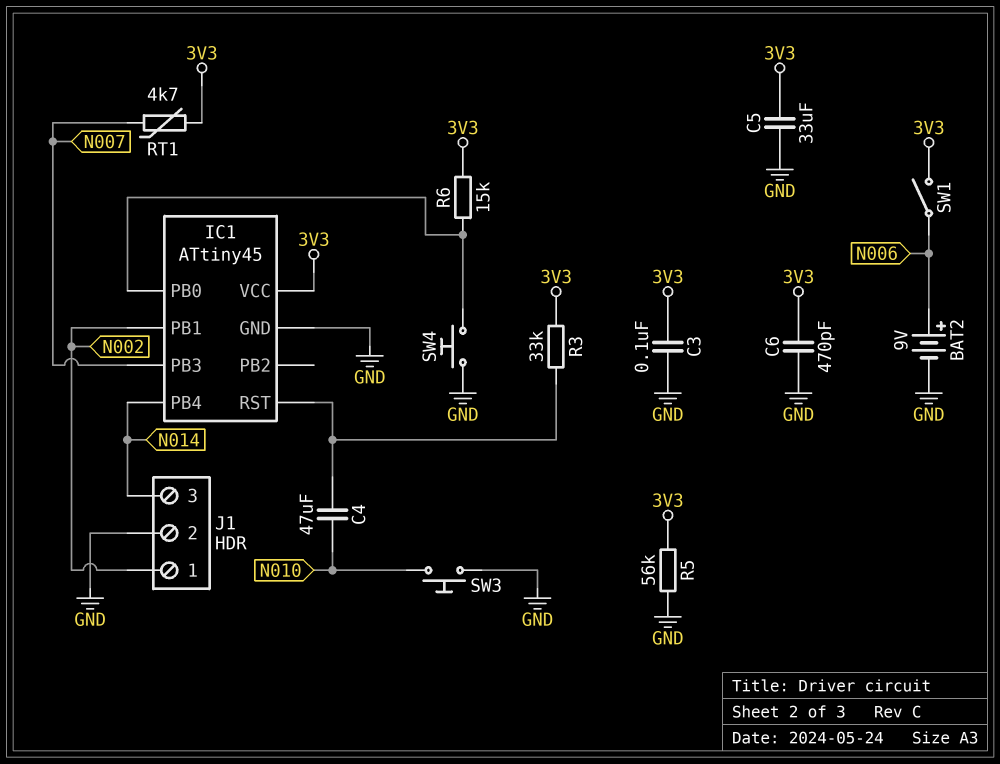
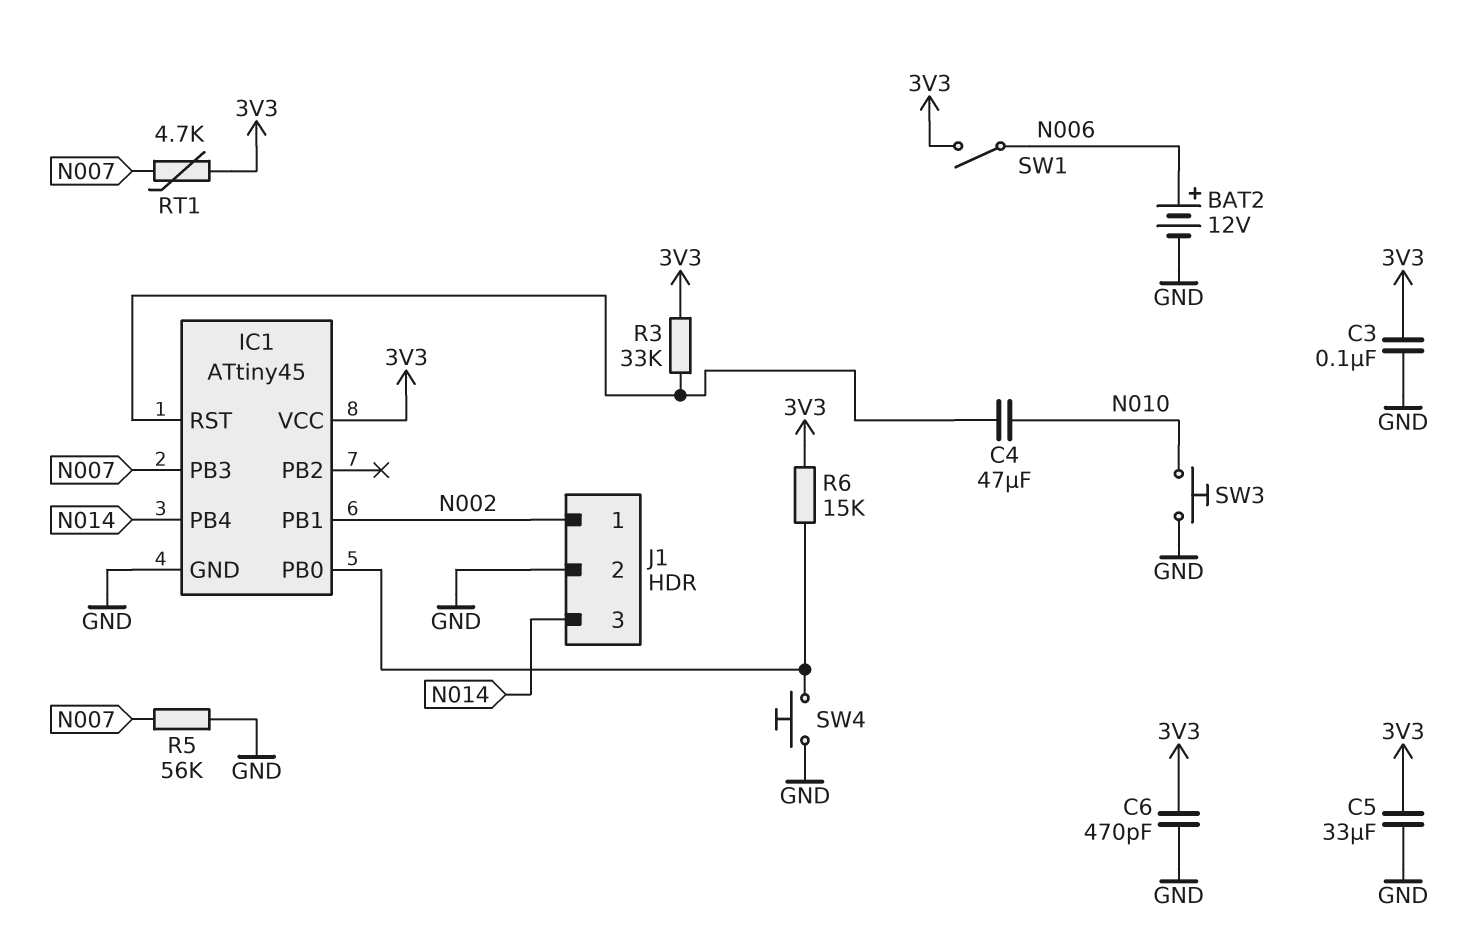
BAT2: 9V (plus N006, minus GND) -> 12V (plus N006, minus GND)
R5: 56k (3V3, GND) -> 56k (GND, N007)

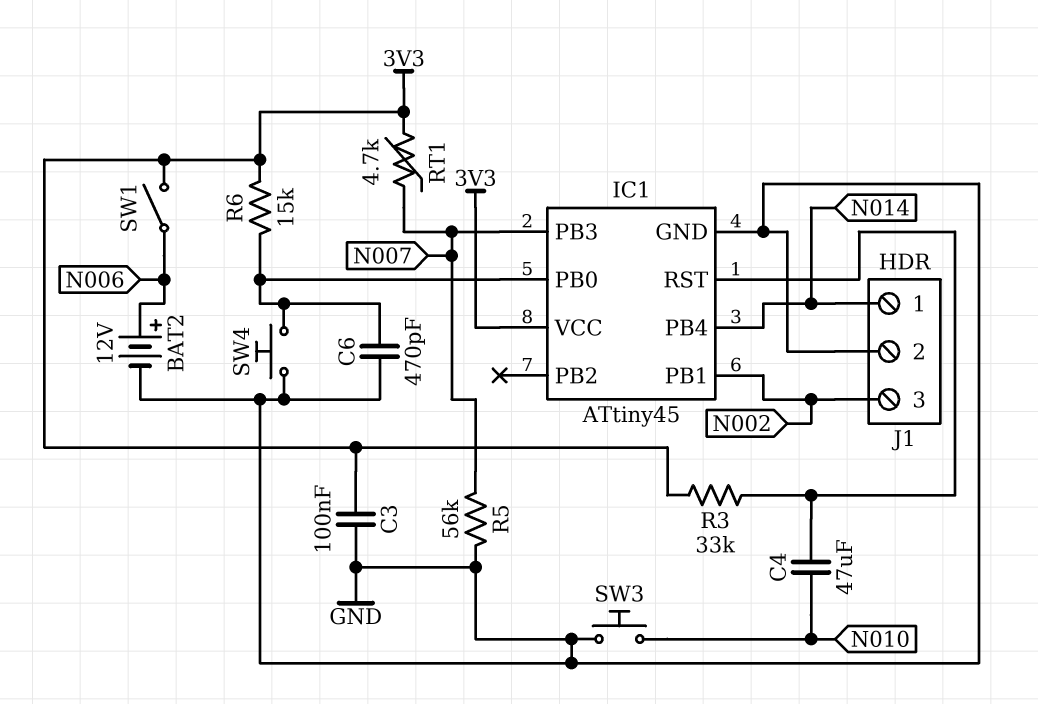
C5: 33uF (3V3, GND) -> none
C6: 470pF (3V3, GND) -> 470pF (GND, IC1/PB0)
J1 pin 1: N002 -> N014
J1 pin 3: N014 -> N002

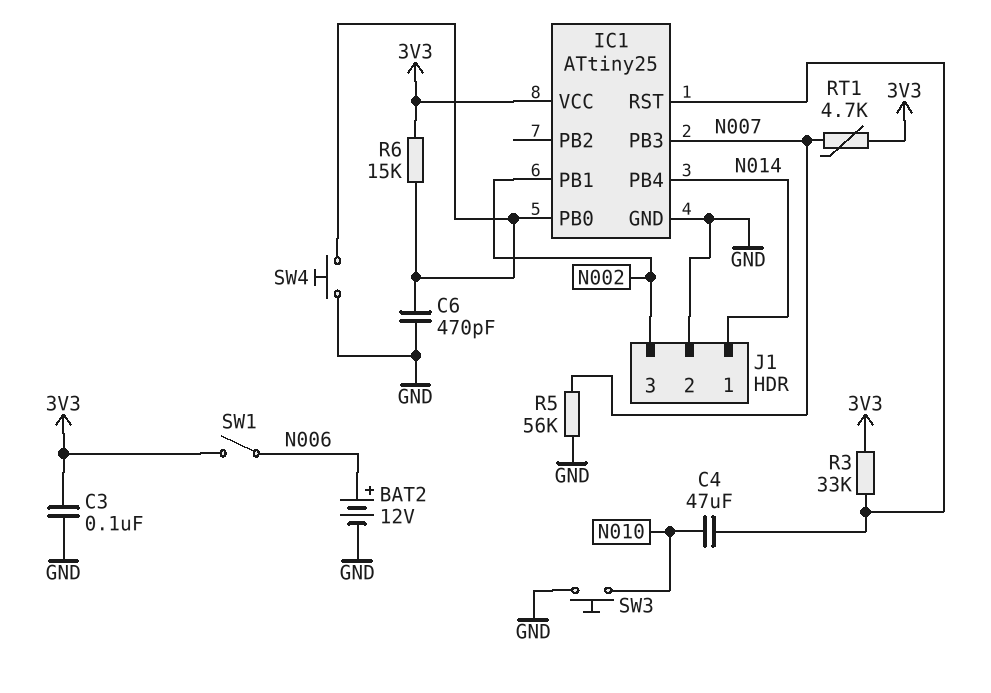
IC1: ATtiny45 -> ATtiny25

